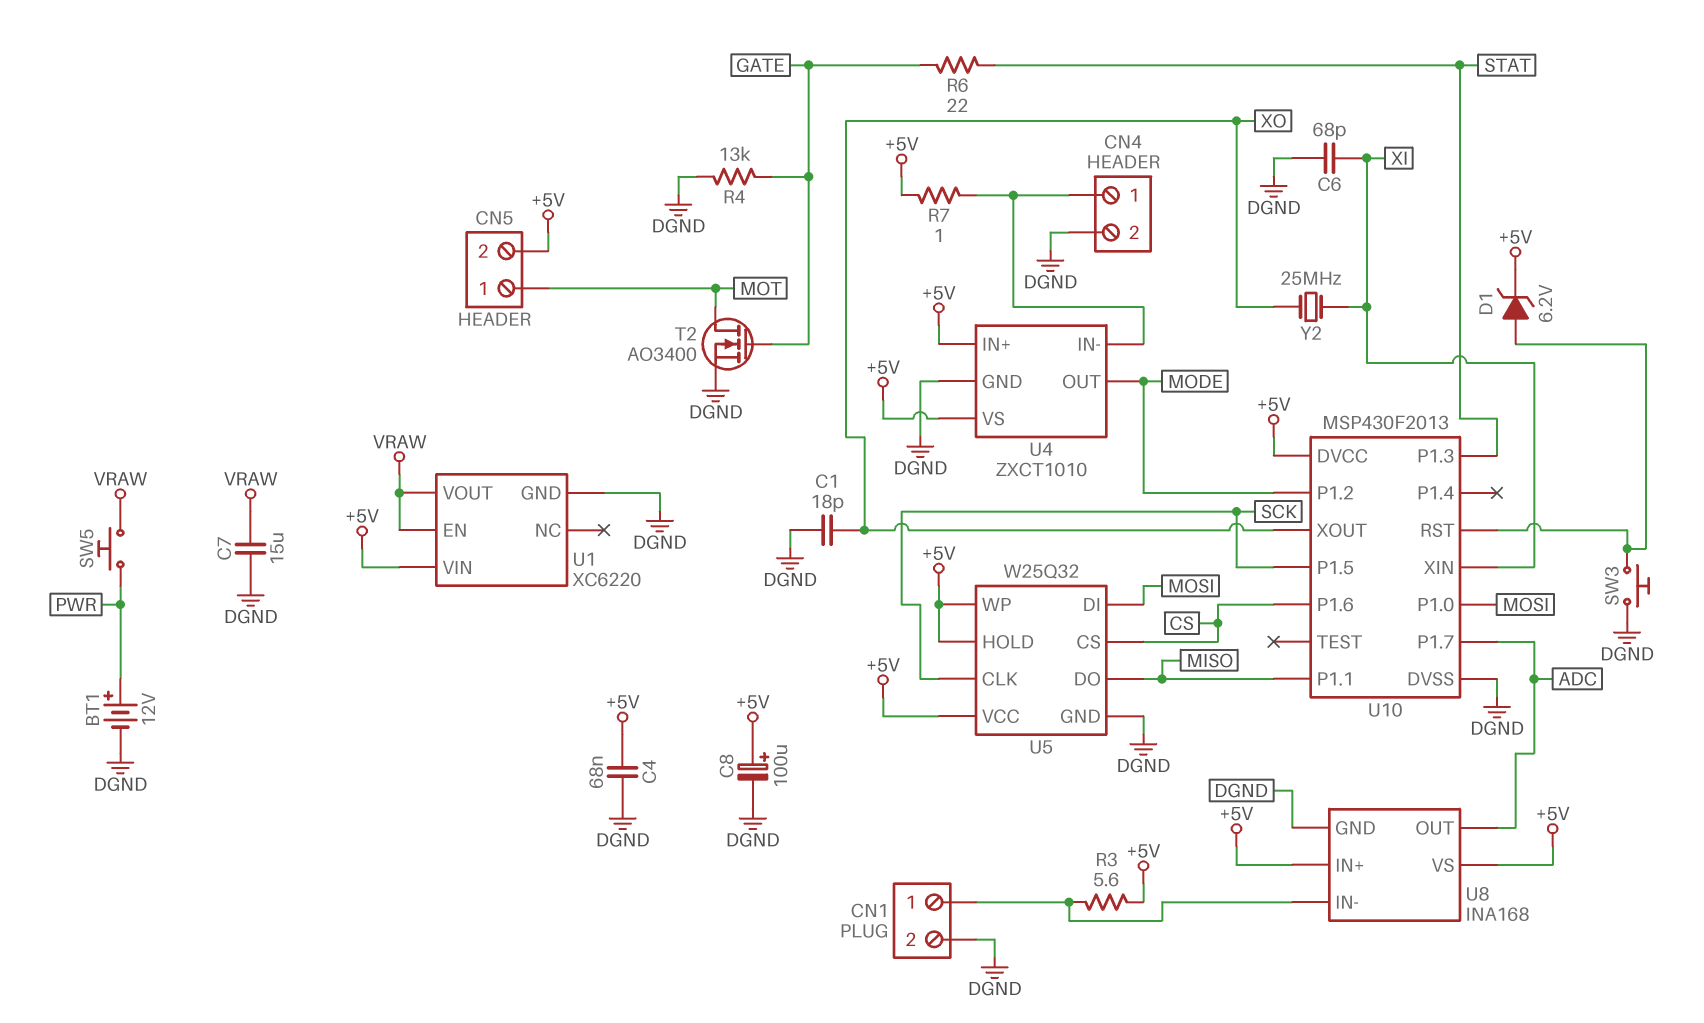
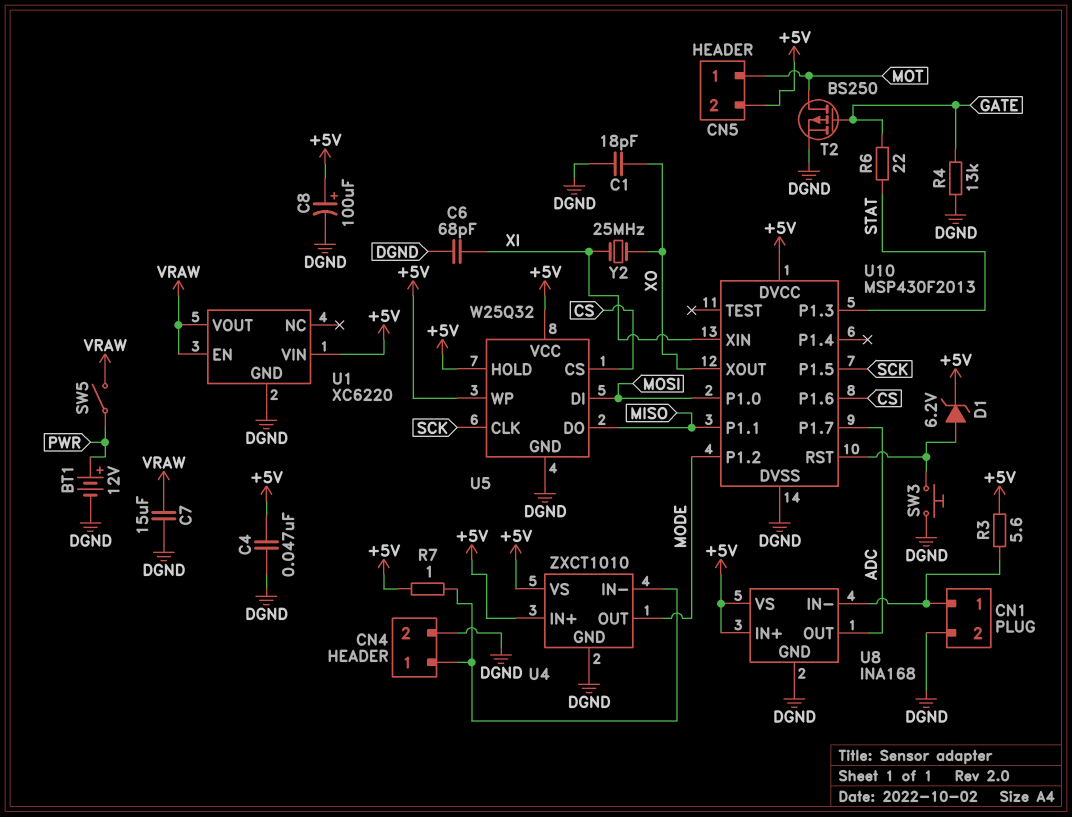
C4: 68nF (+5V, DGND) -> 47nF (+5V, DGND)
SW5: button (PWR, VRAW) -> switch (PWR, VRAW)
T2: NMOS AO3400 (G GATE, D MOT, S DGND) -> PMOS BS250 (G GATE, D MOT, S DGND)

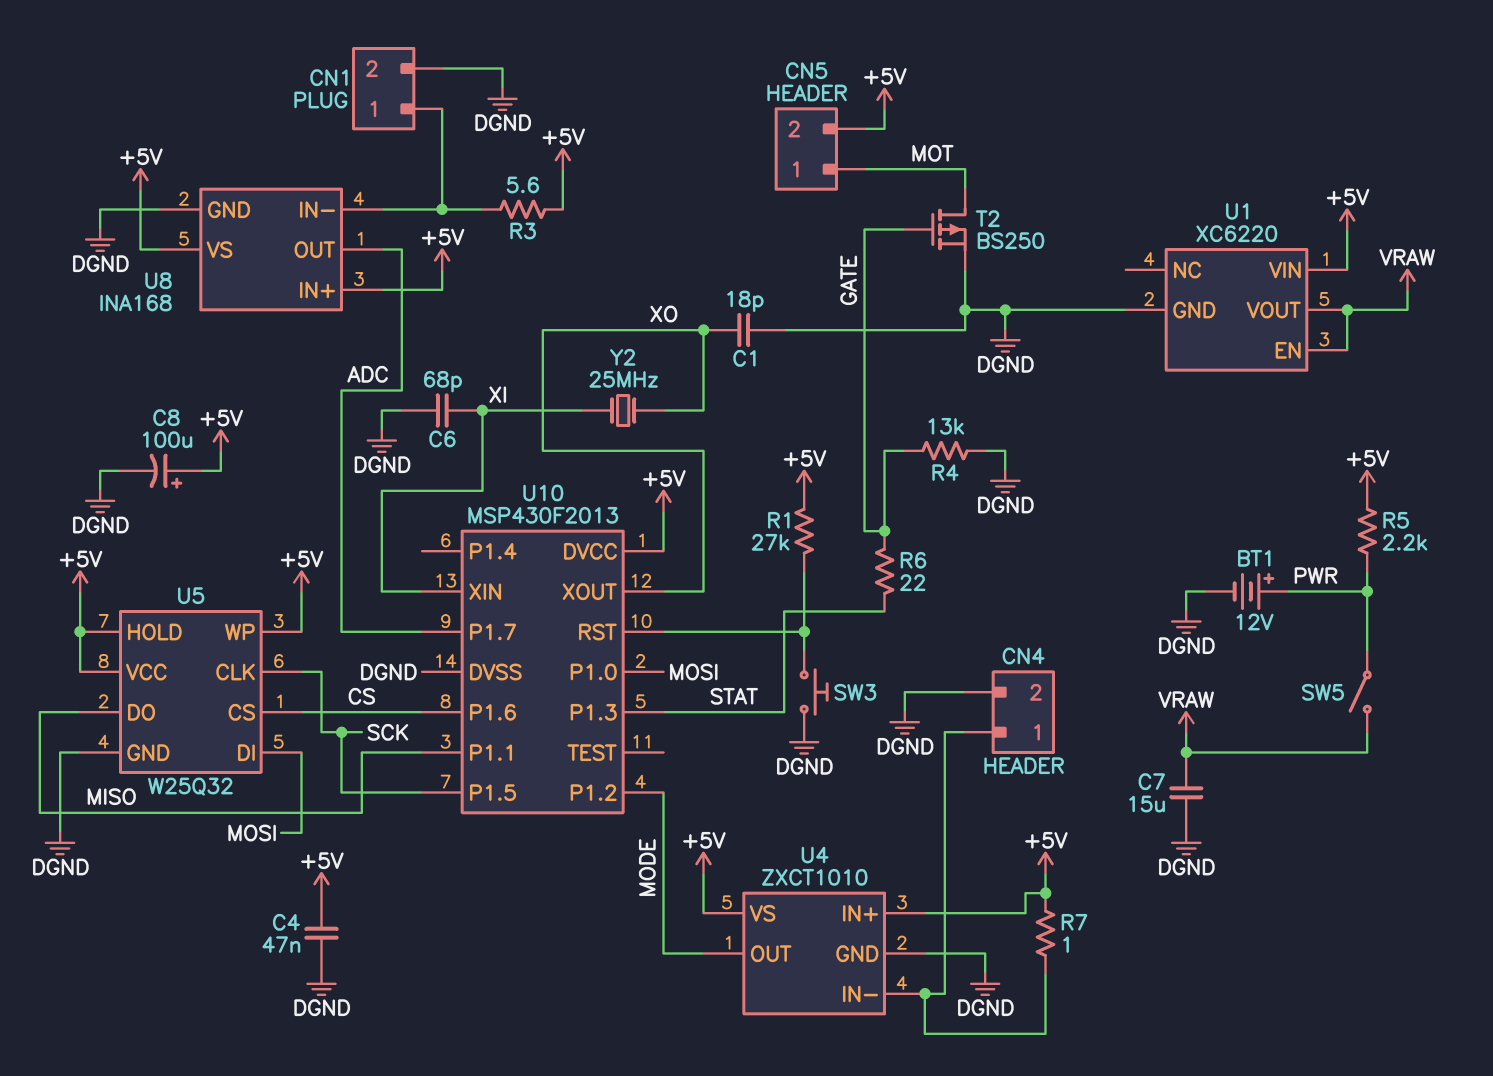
D1: zener 6.2V (A U10/RST, K +5V) -> none
R1: none -> 27k (+5V, U10/RST)
R5: none -> 2.2k (+5V, PWR)

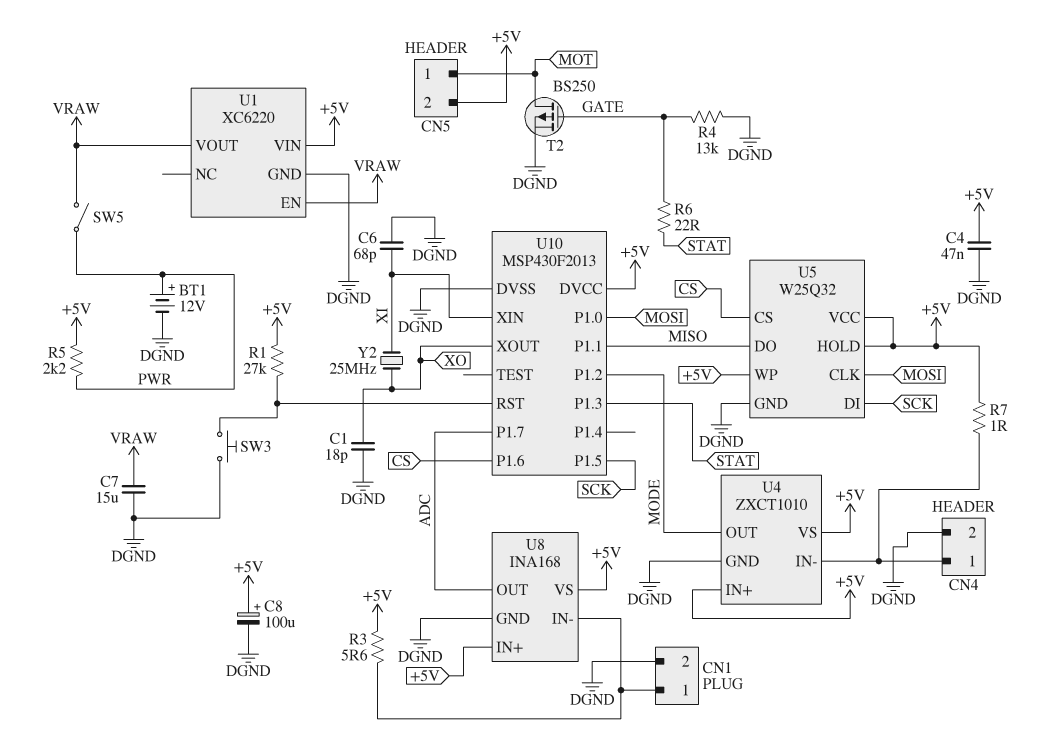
U5 pin CLK: SCK -> MOSI
U5 pin DI: MOSI -> SCK

